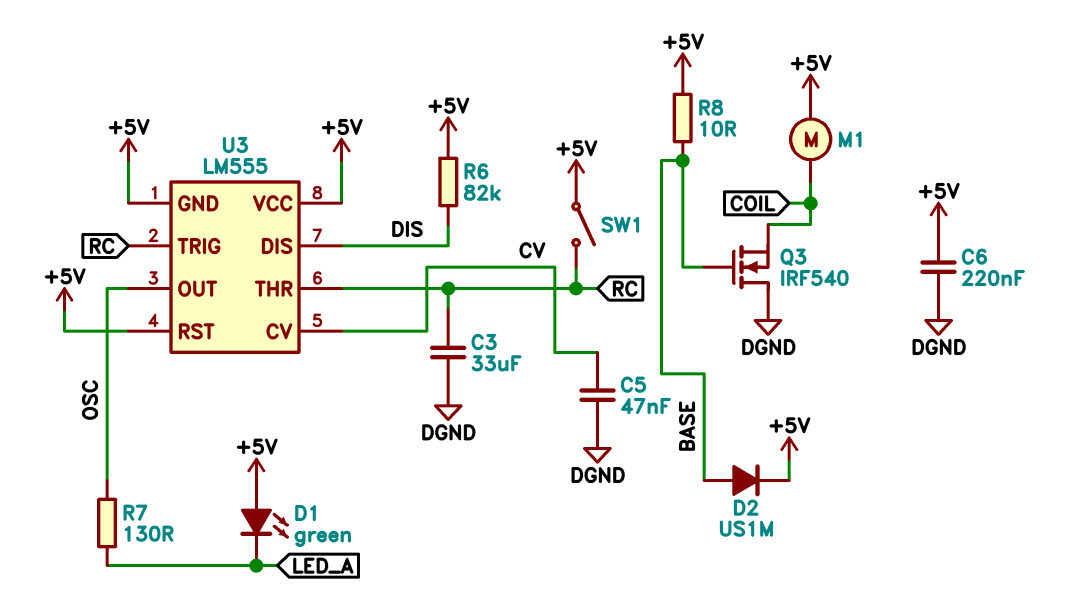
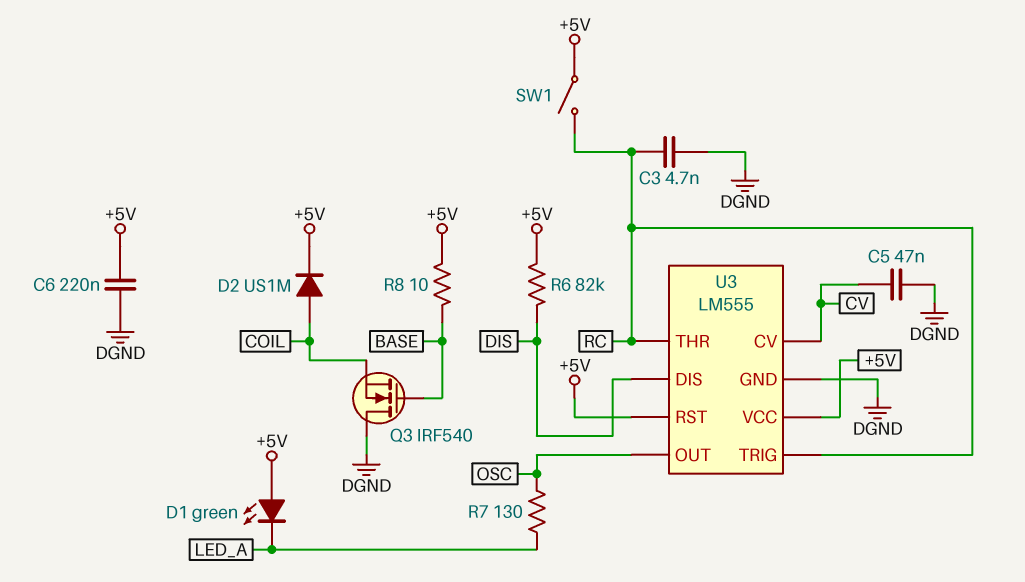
C3: 33uF (DGND, RC) -> 4.7nF (DGND, RC)
D2: diode US1M (A BASE, K +5V) -> diode US1M (A COIL, K +5V)
M1: motor (+5V, COIL) -> none
U3 pin GND: +5V -> DGND

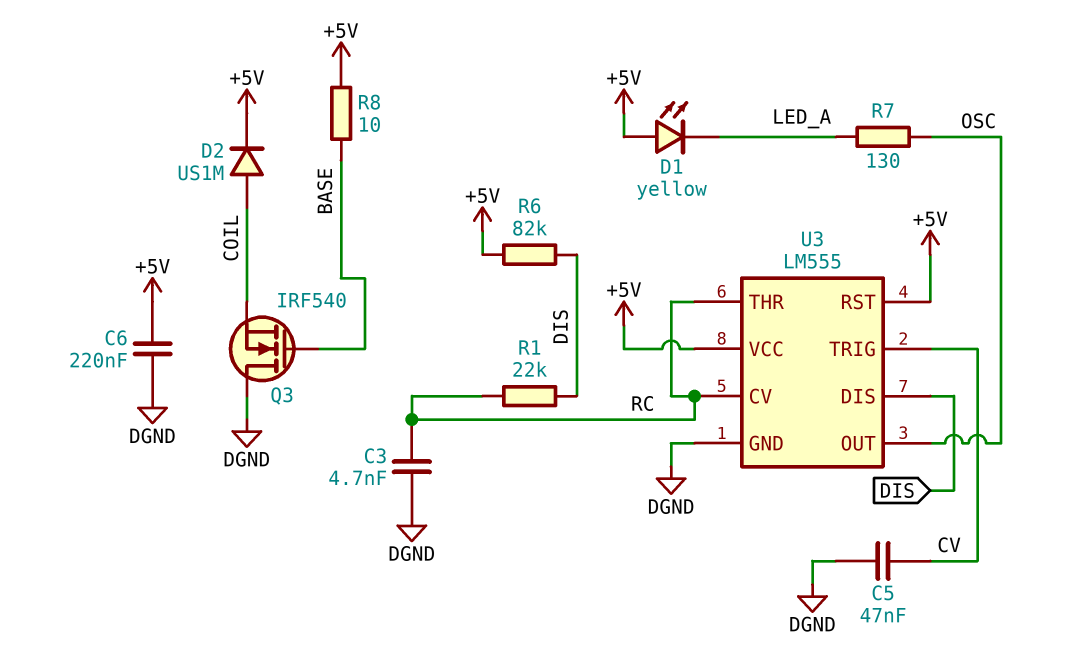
D1: LED green (A +5V, K LED_A) -> LED yellow (A +5V, K LED_A)
R1: none -> 22k (DIS, RC)
SW1: switch (+5V, RC) -> none
U3 pin CV: CV -> RC
U3 pin TRIG: RC -> CV

